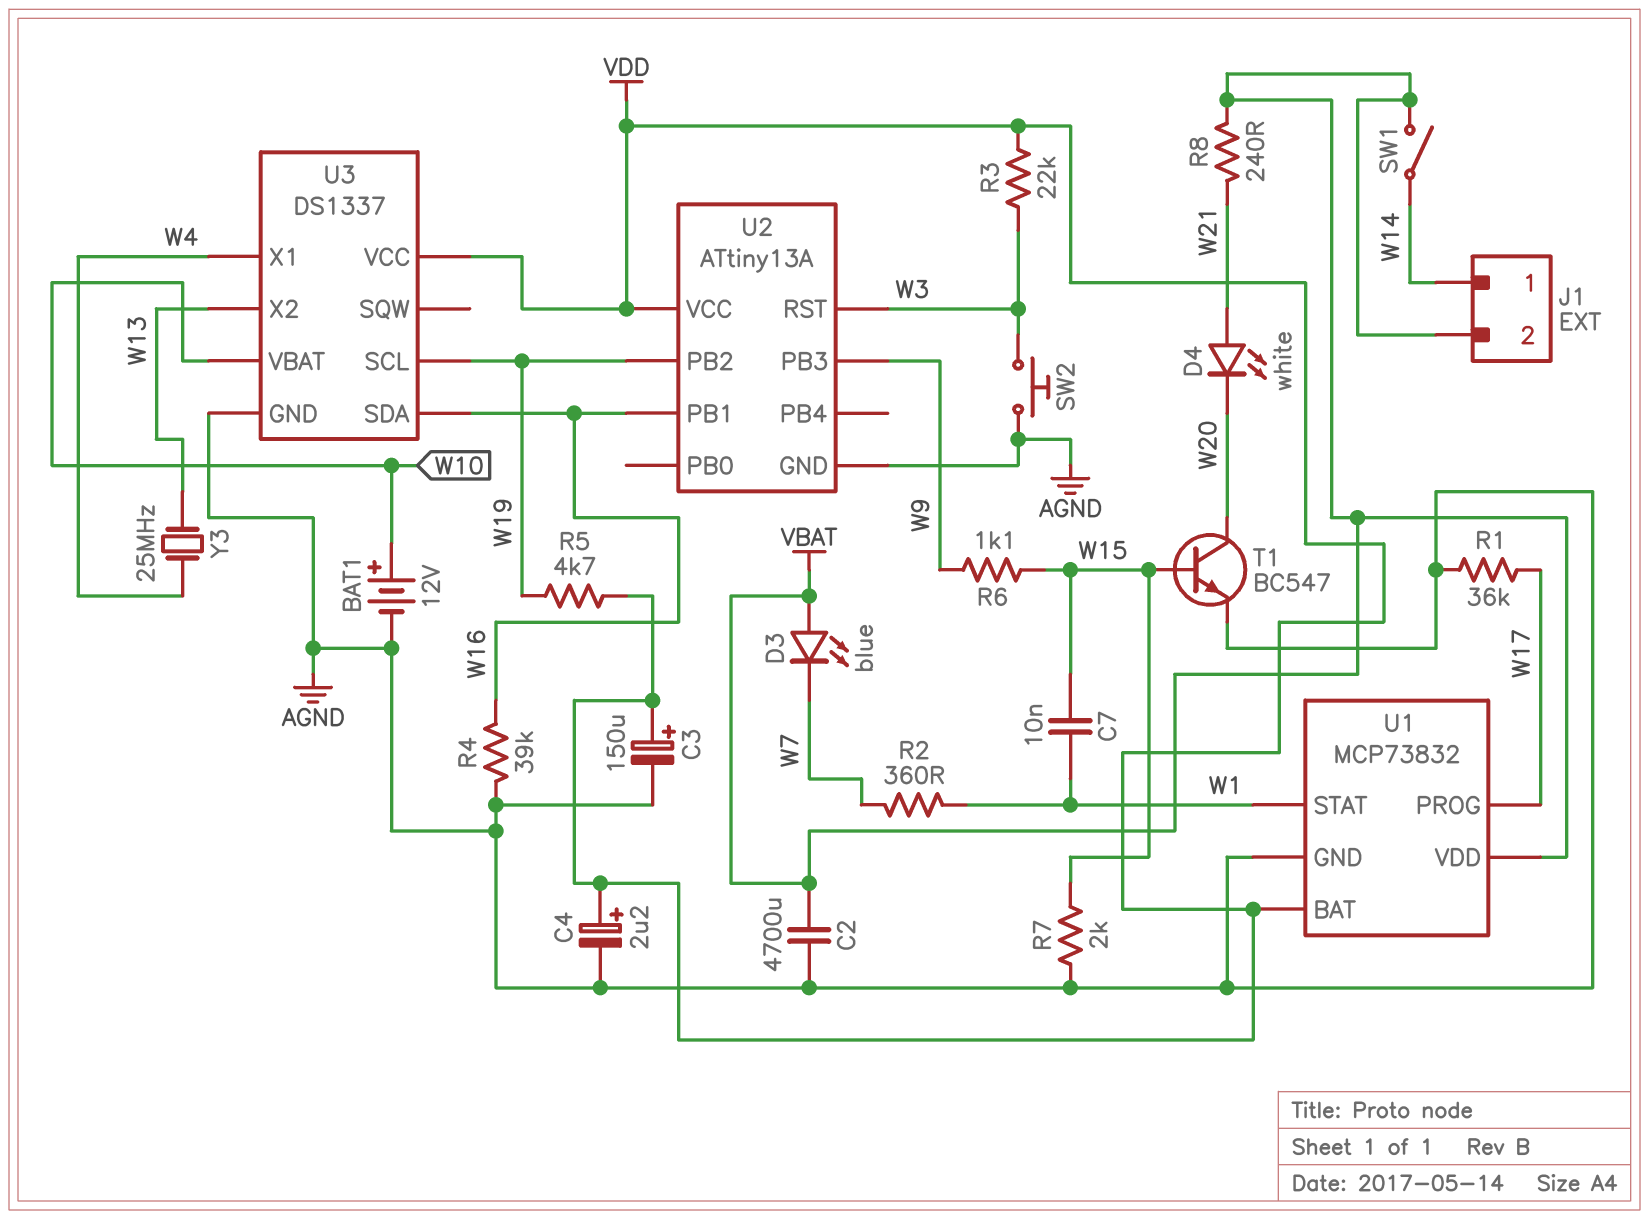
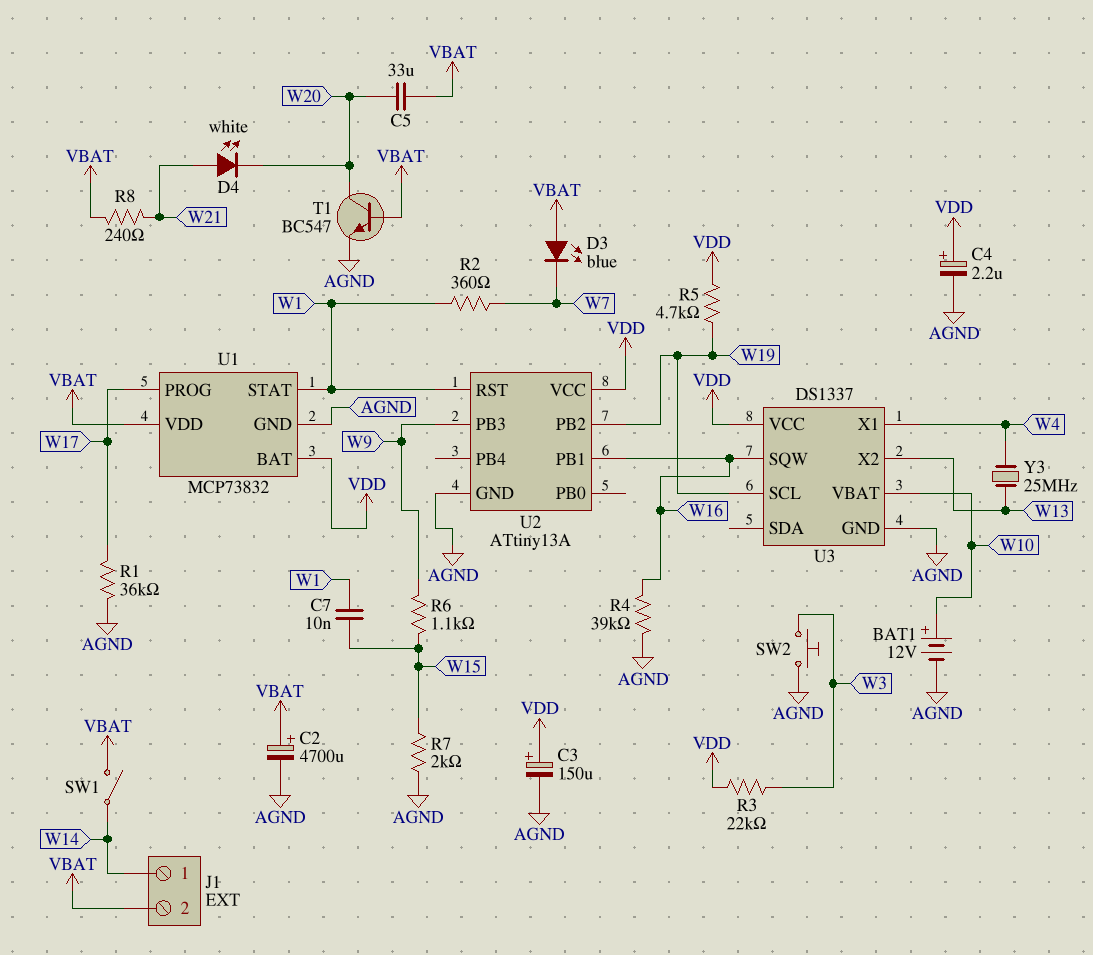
C2: 4700uF (AGND, VBAT) -> 4700uF (plus VBAT, minus AGND)
C5: none -> 33uF (VBAT, W20)
T1: NPN BC547 (B W15, C W20, E AGND) -> NPN BC547 (B VBAT, C W20, E AGND)
U2 pin RST: W3 -> W1
U3 pin SDA: W16 -> none
U3 pin SQW: none -> W16

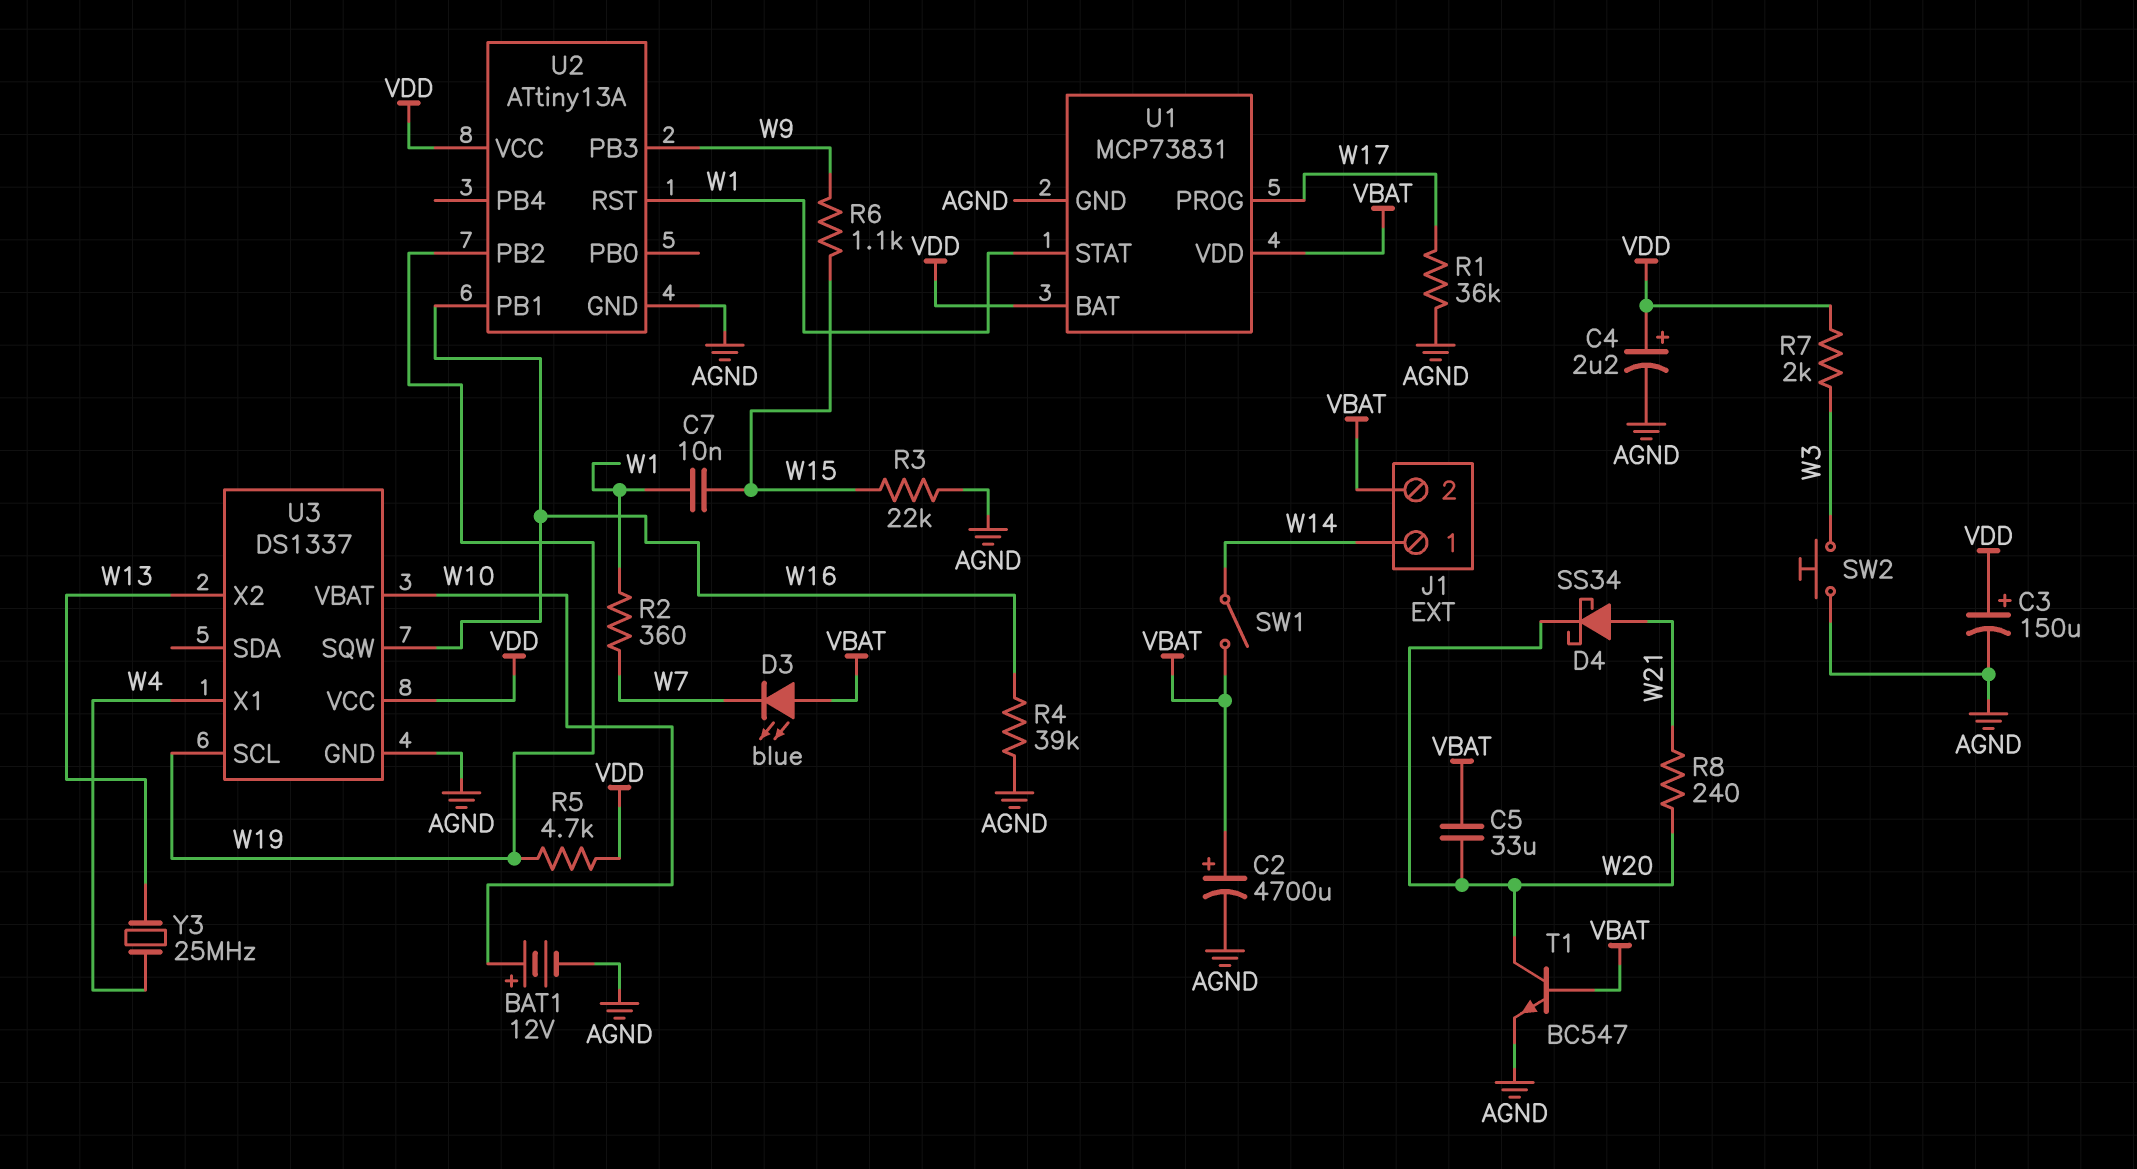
D4: LED white (A W21, K W20) -> schottky SS34 (A W21, K W20)
R3: 22k (VDD, W3) -> 22k (AGND, W15)
R7: 2k (AGND, W15) -> 2k (VDD, W3)
R8: 240 (VBAT, W21) -> 240 (W20, W21)
U1: MCP73832 -> MCP73831

